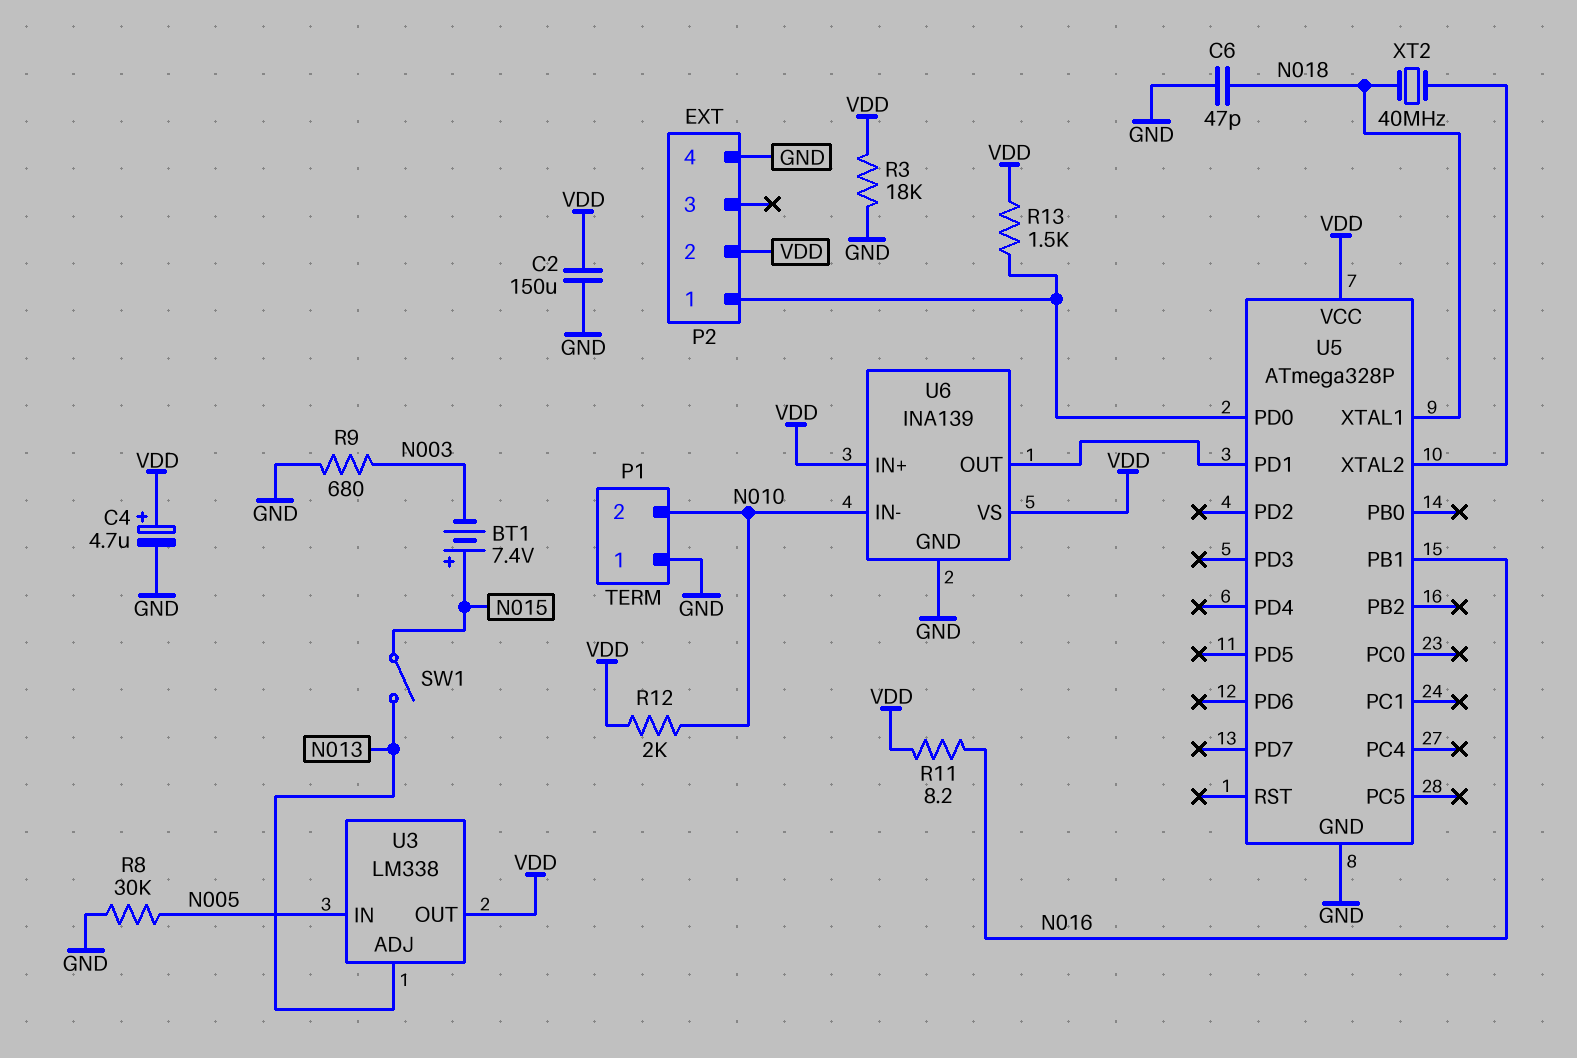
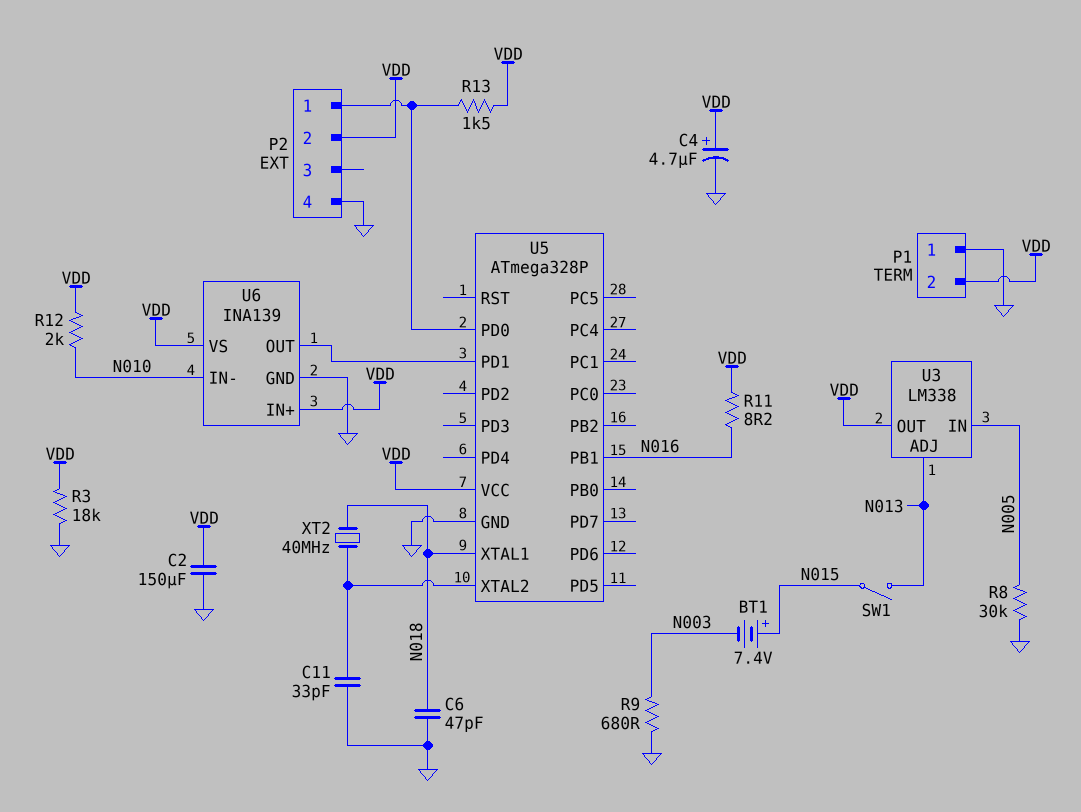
C11: none -> 33pF (GND, U5/XTAL2)
P1 pin 2: N010 -> VDD

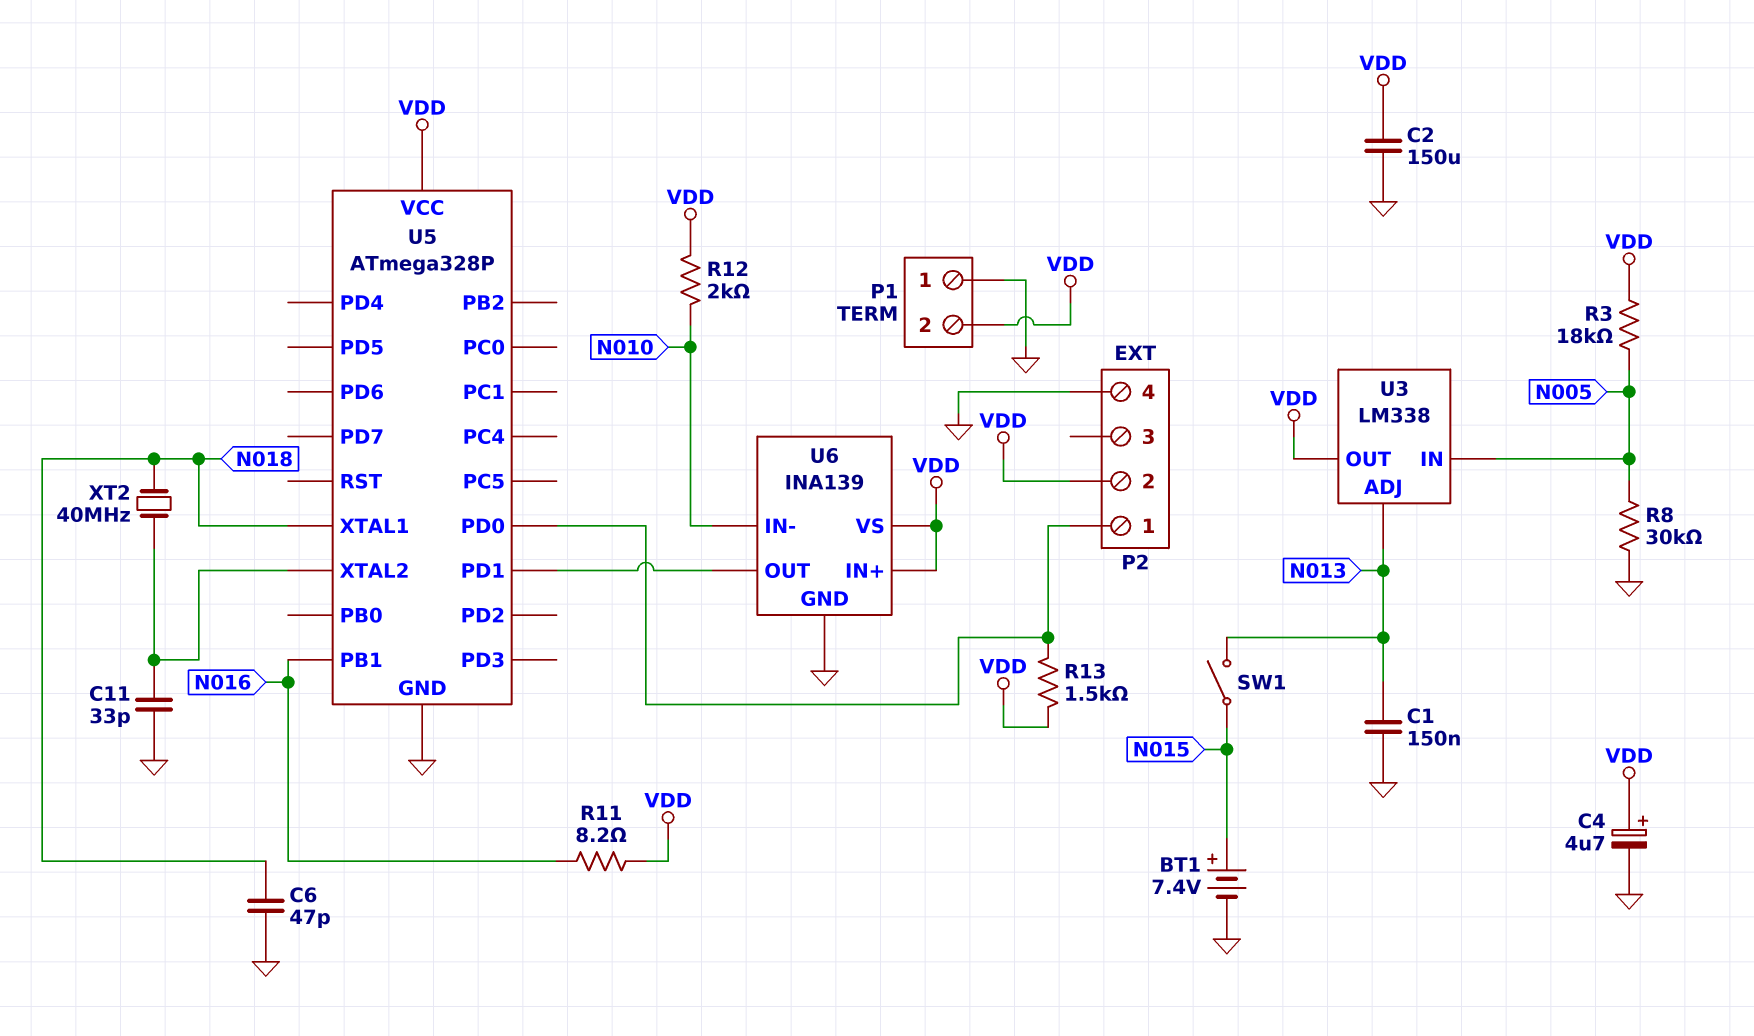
BT1: 7.4V (plus N015, minus N003) -> 7.4V (plus N015, minus GND)
C1: none -> 150nF (GND, N013)
R3: 18k (GND, VDD) -> 18k (N005, VDD)
R9: 680 (GND, N003) -> none

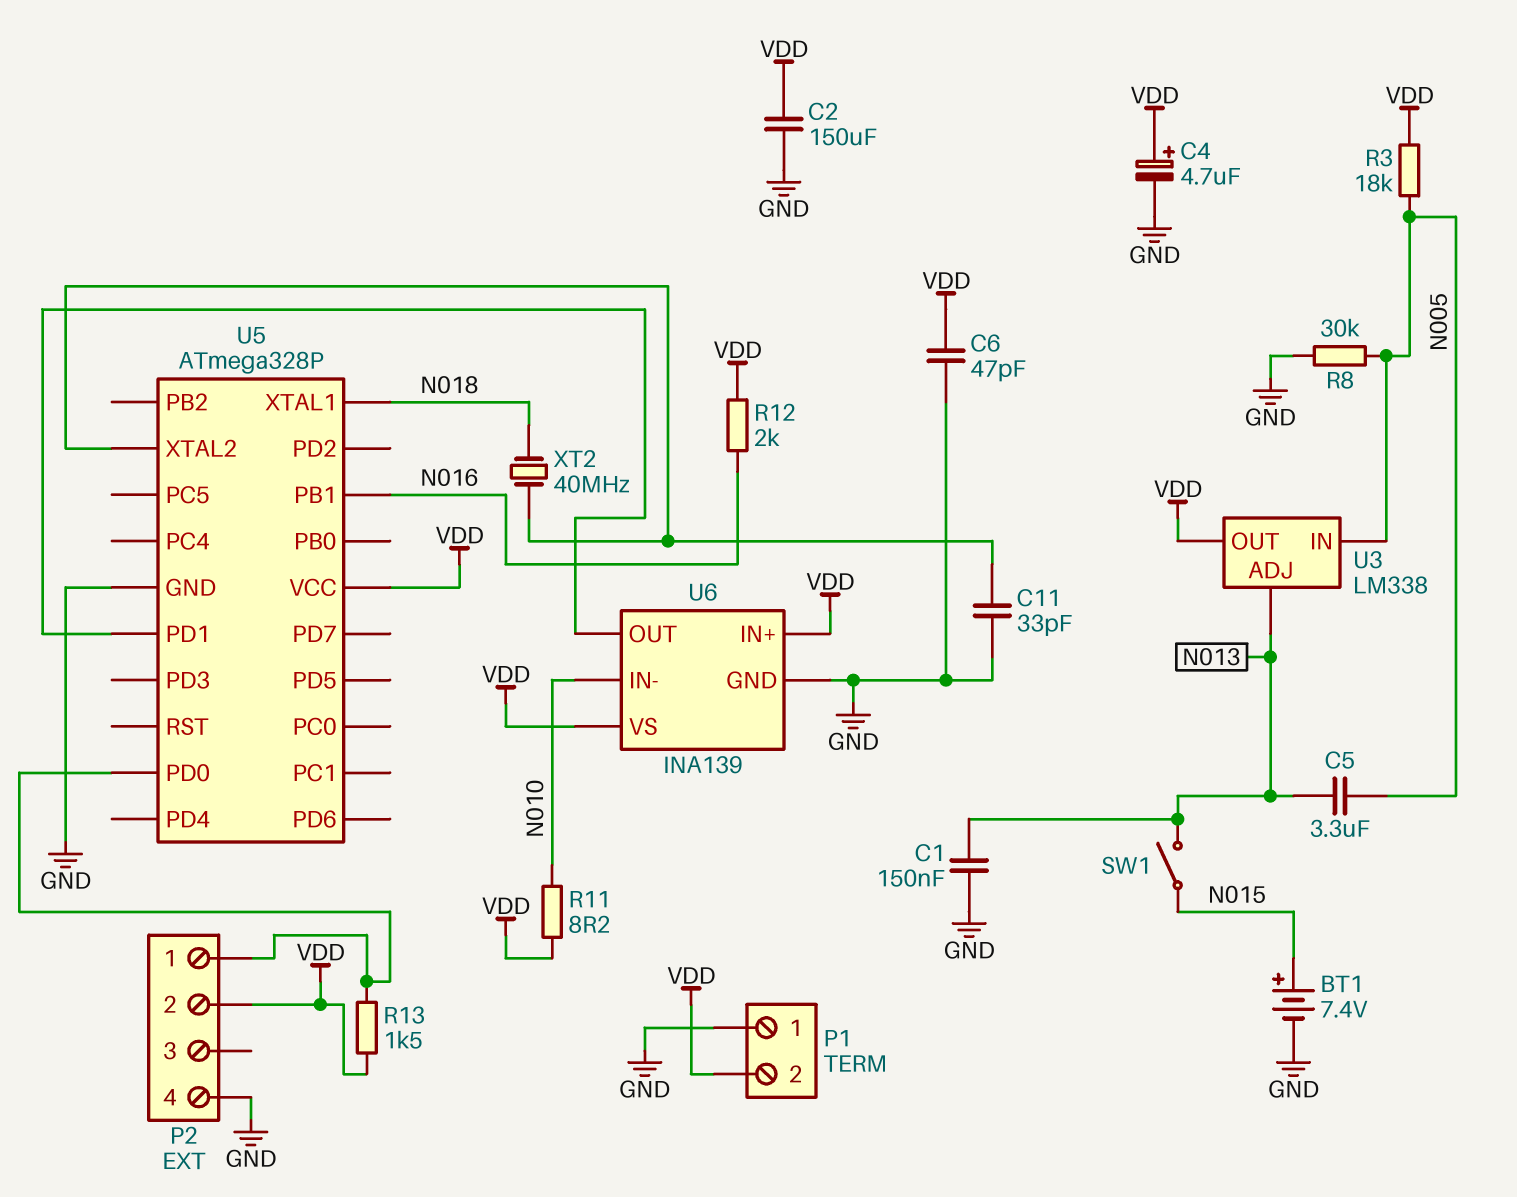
C5: none -> 3.3uF (N005, N013)
C6: 47pF (GND, N018) -> 47pF (GND, VDD)
R11: 8.2 (N016, VDD) -> 8.2 (N010, VDD)
R12: 2k (N010, VDD) -> 2k (N016, VDD)

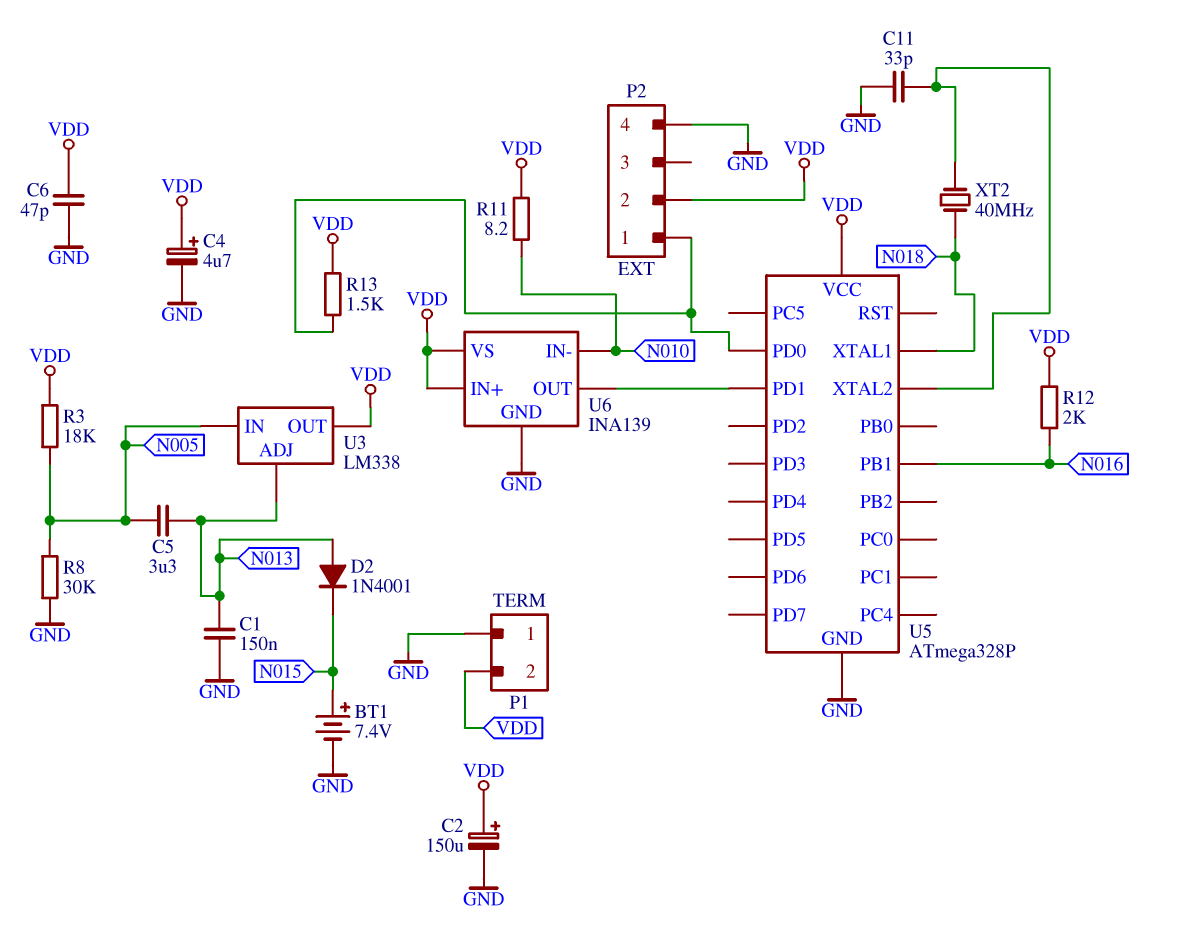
C2: 150uF (GND, VDD) -> 150uF (plus VDD, minus GND)
D2: none -> diode 1N4001 (A N013, K N015)
SW1: switch (N013, N015) -> none

